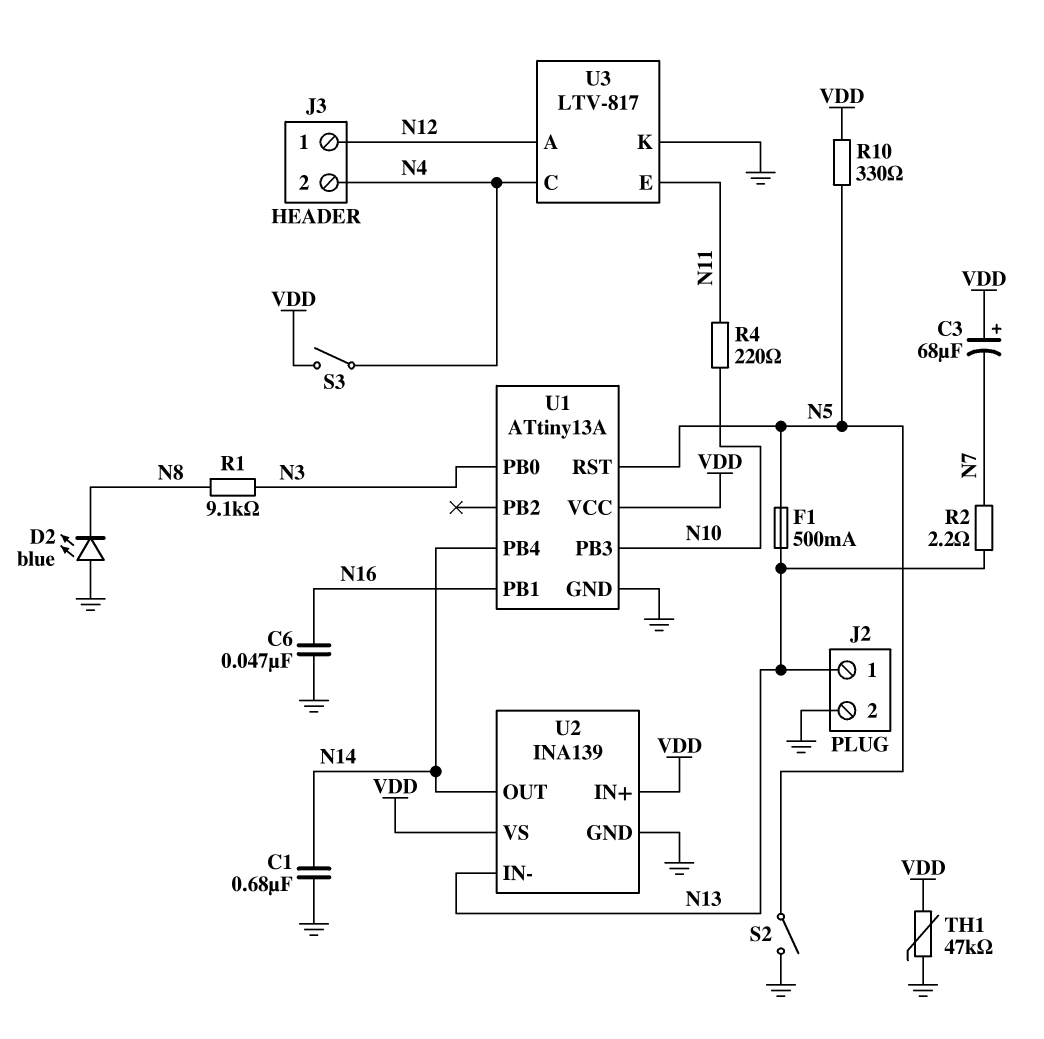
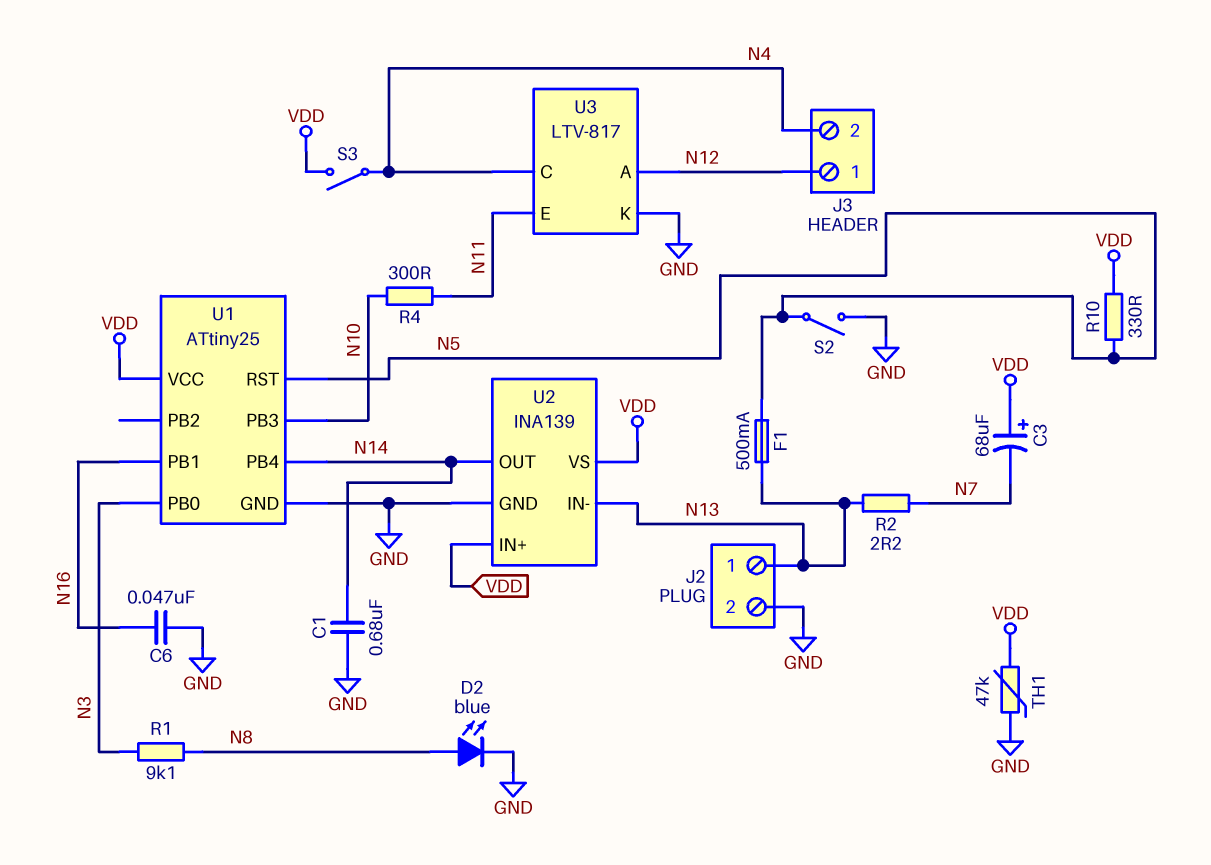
D2: LED blue (A GND, K N8) -> LED blue (A N8, K GND)
R4: 220 (N10, N11) -> 300 (N10, N11)
U1: ATtiny13A -> ATtiny25

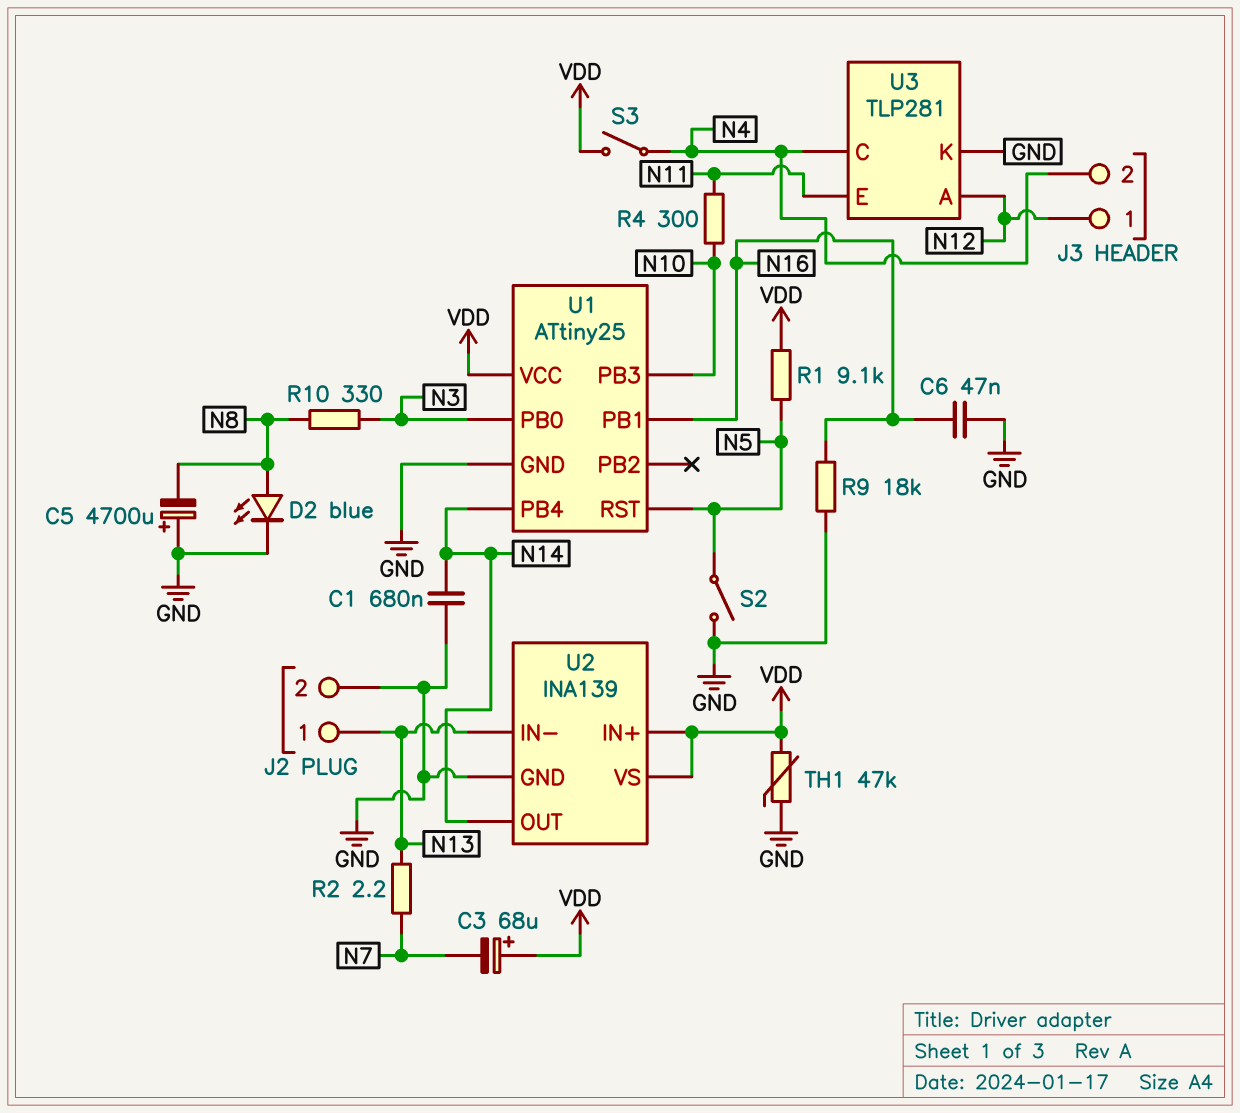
C5: none -> 4700uF (plus GND, minus N8)
F1: 500mA (N5, N13) -> none
R1: 9.1k (N3, N8) -> 9.1k (N5, VDD)
R9: none -> 18k (GND, N16)
R10: 330 (N5, VDD) -> 330 (N3, N8)
U3: LTV-817 -> TLP281

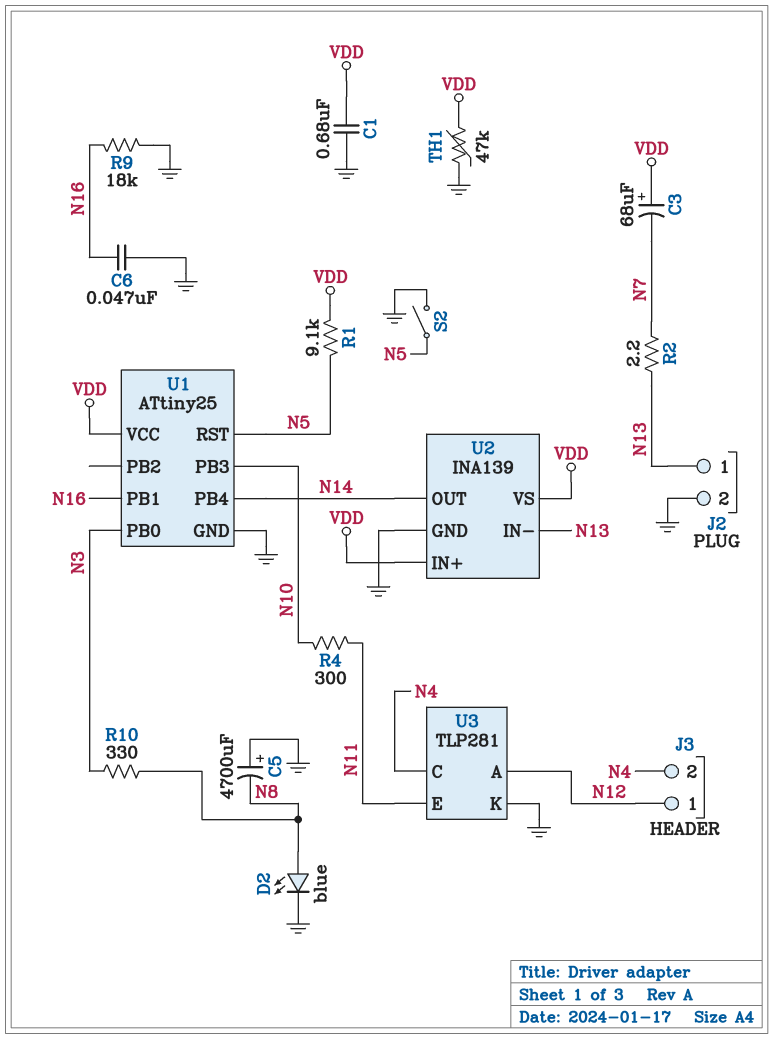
C1: 680nF (GND, N14) -> 680nF (GND, VDD)
S3: switch (N4, VDD) -> none

